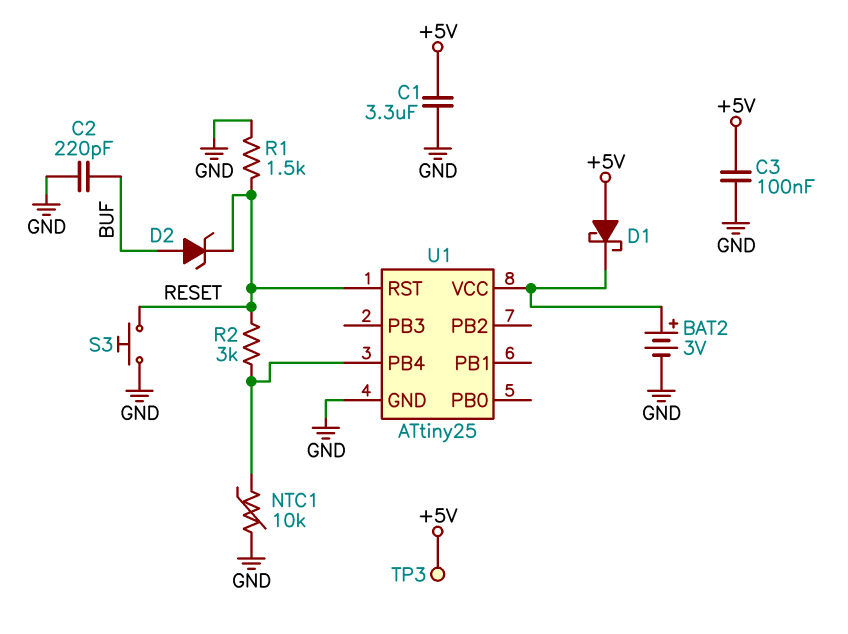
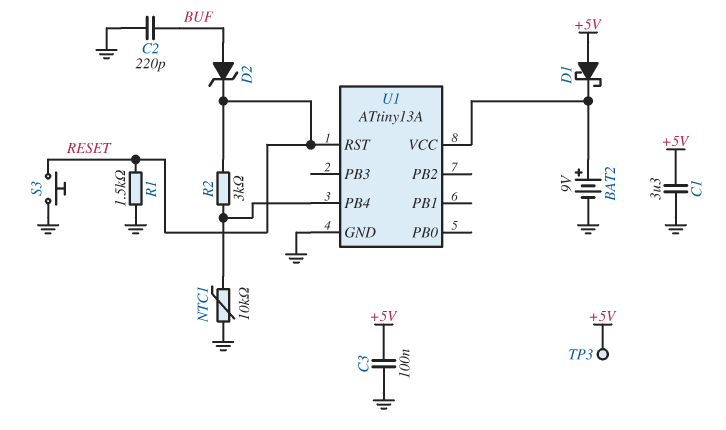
BAT2: 3V (plus U1/VCC, minus GND) -> 9V (plus U1/VCC, minus GND)
U1: ATtiny25 -> ATtiny13A

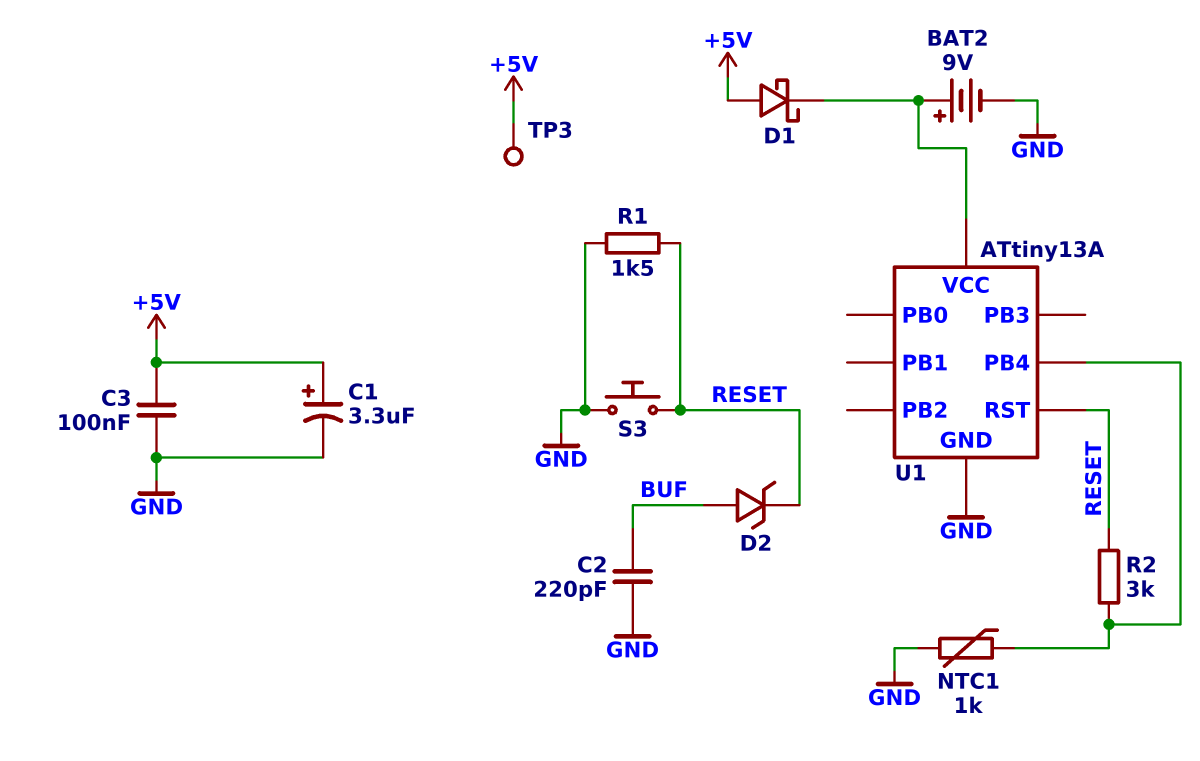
C1: 3.3uF (+5V, GND) -> 3.3uF (plus +5V, minus GND)
NTC1: 10k (GND, U1/PB4) -> 1k (GND, U1/PB4)

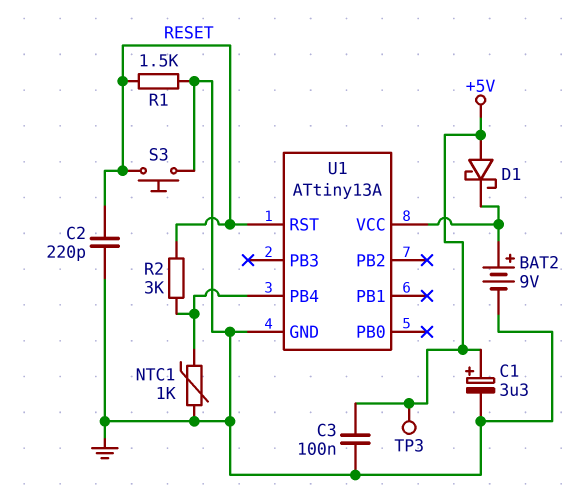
C2: 220pF (BUF, GND) -> 220pF (GND, RESET)
D2: zener (A BUF, K RESET) -> none

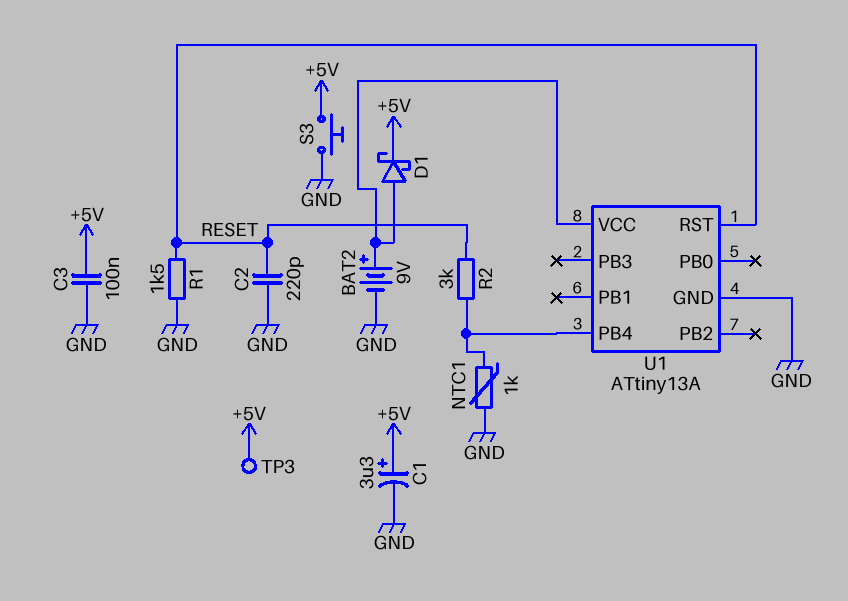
D1: schottky (A +5V, K U1/VCC) -> schottky (A U1/VCC, K +5V)
S3: button (GND, RESET) -> button (+5V, GND)

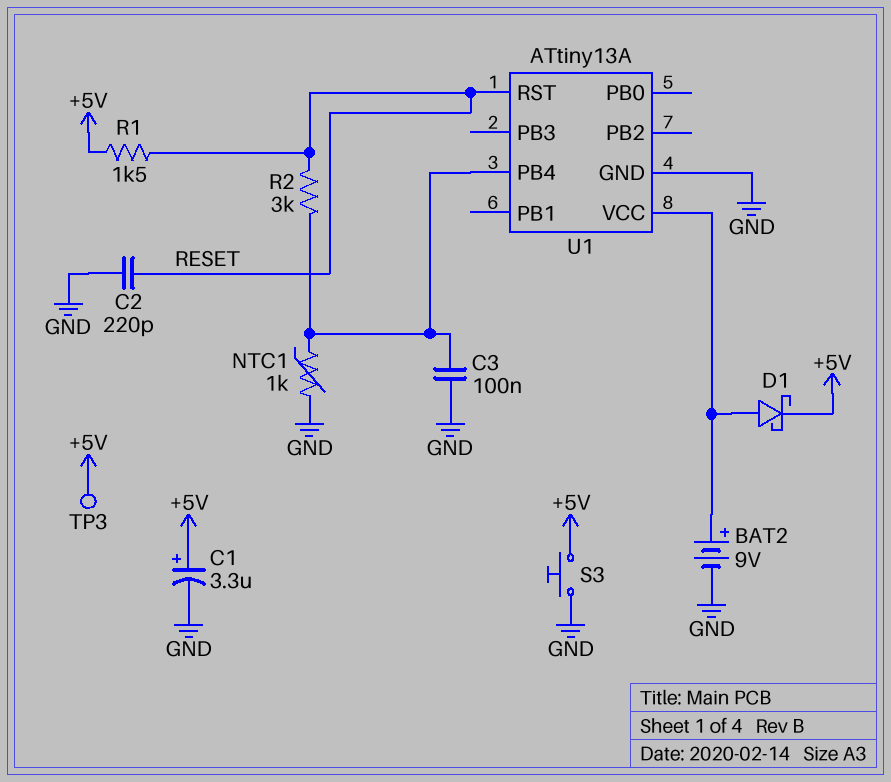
C3: 100nF (+5V, GND) -> 100nF (GND, U1/PB4)
R1: 1.5k (GND, RESET) -> 1.5k (+5V, RESET)

